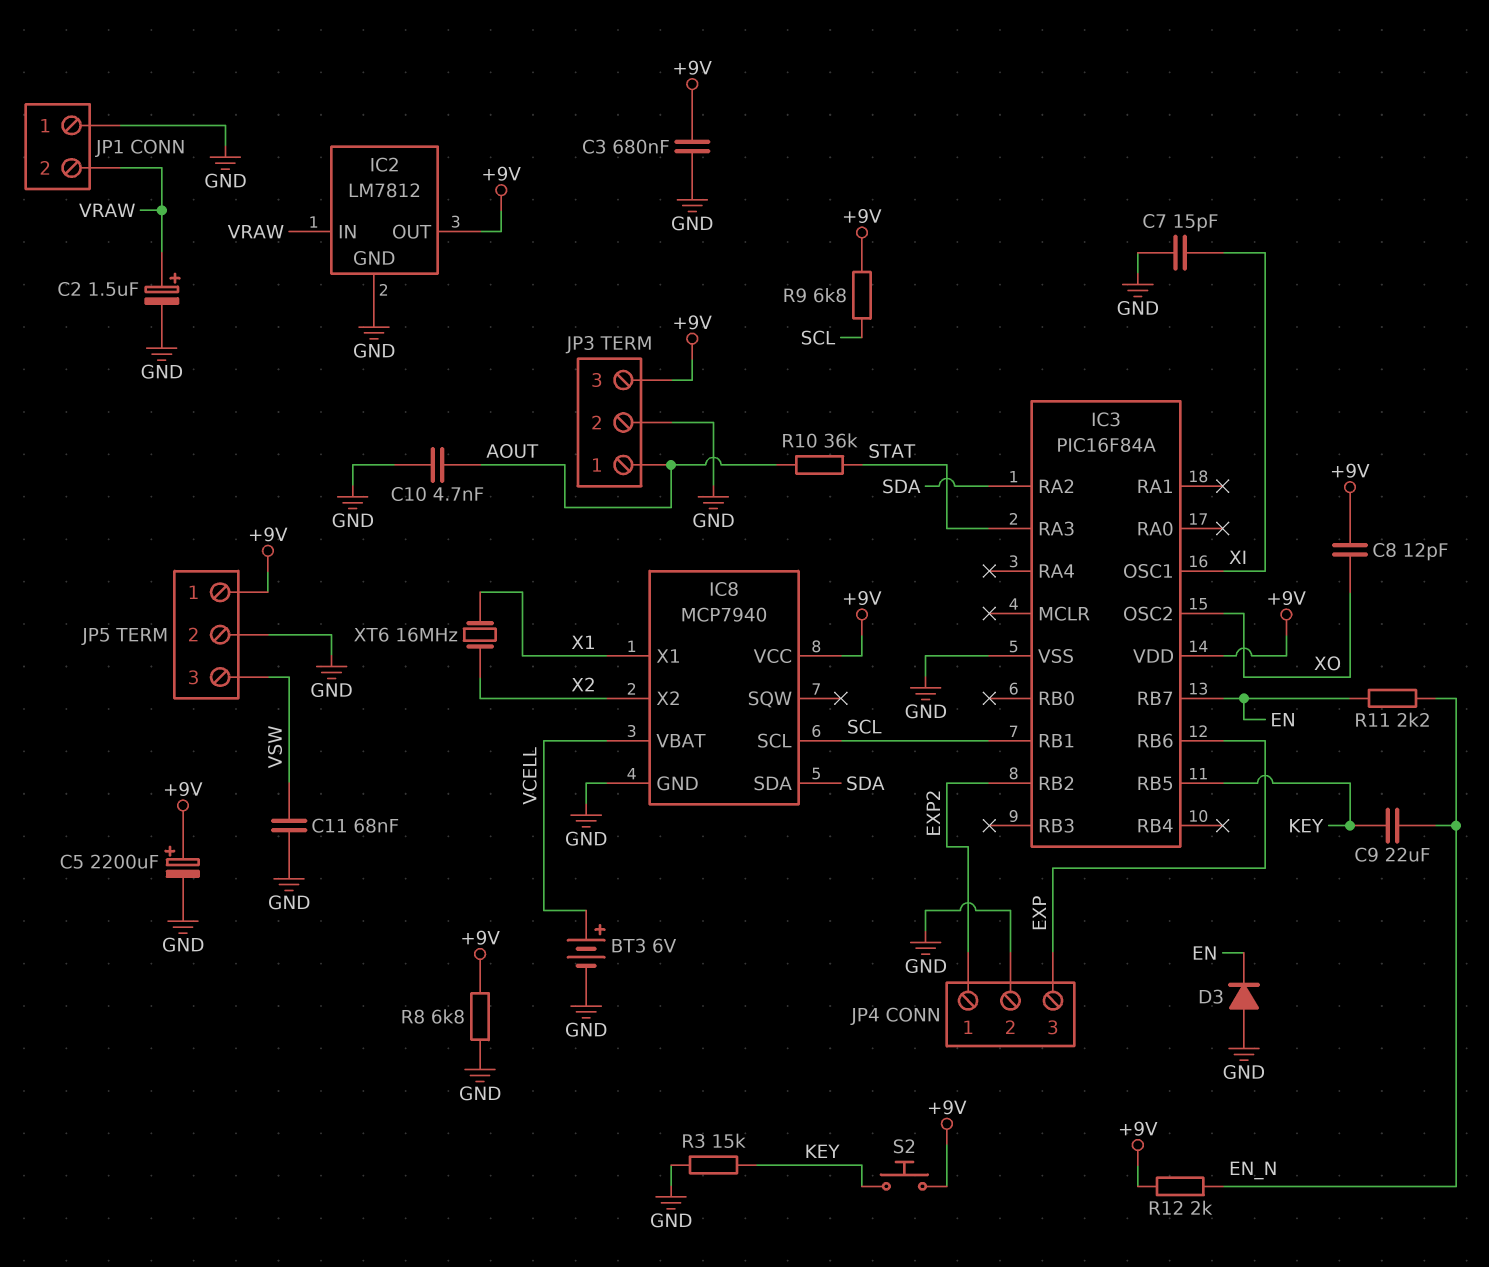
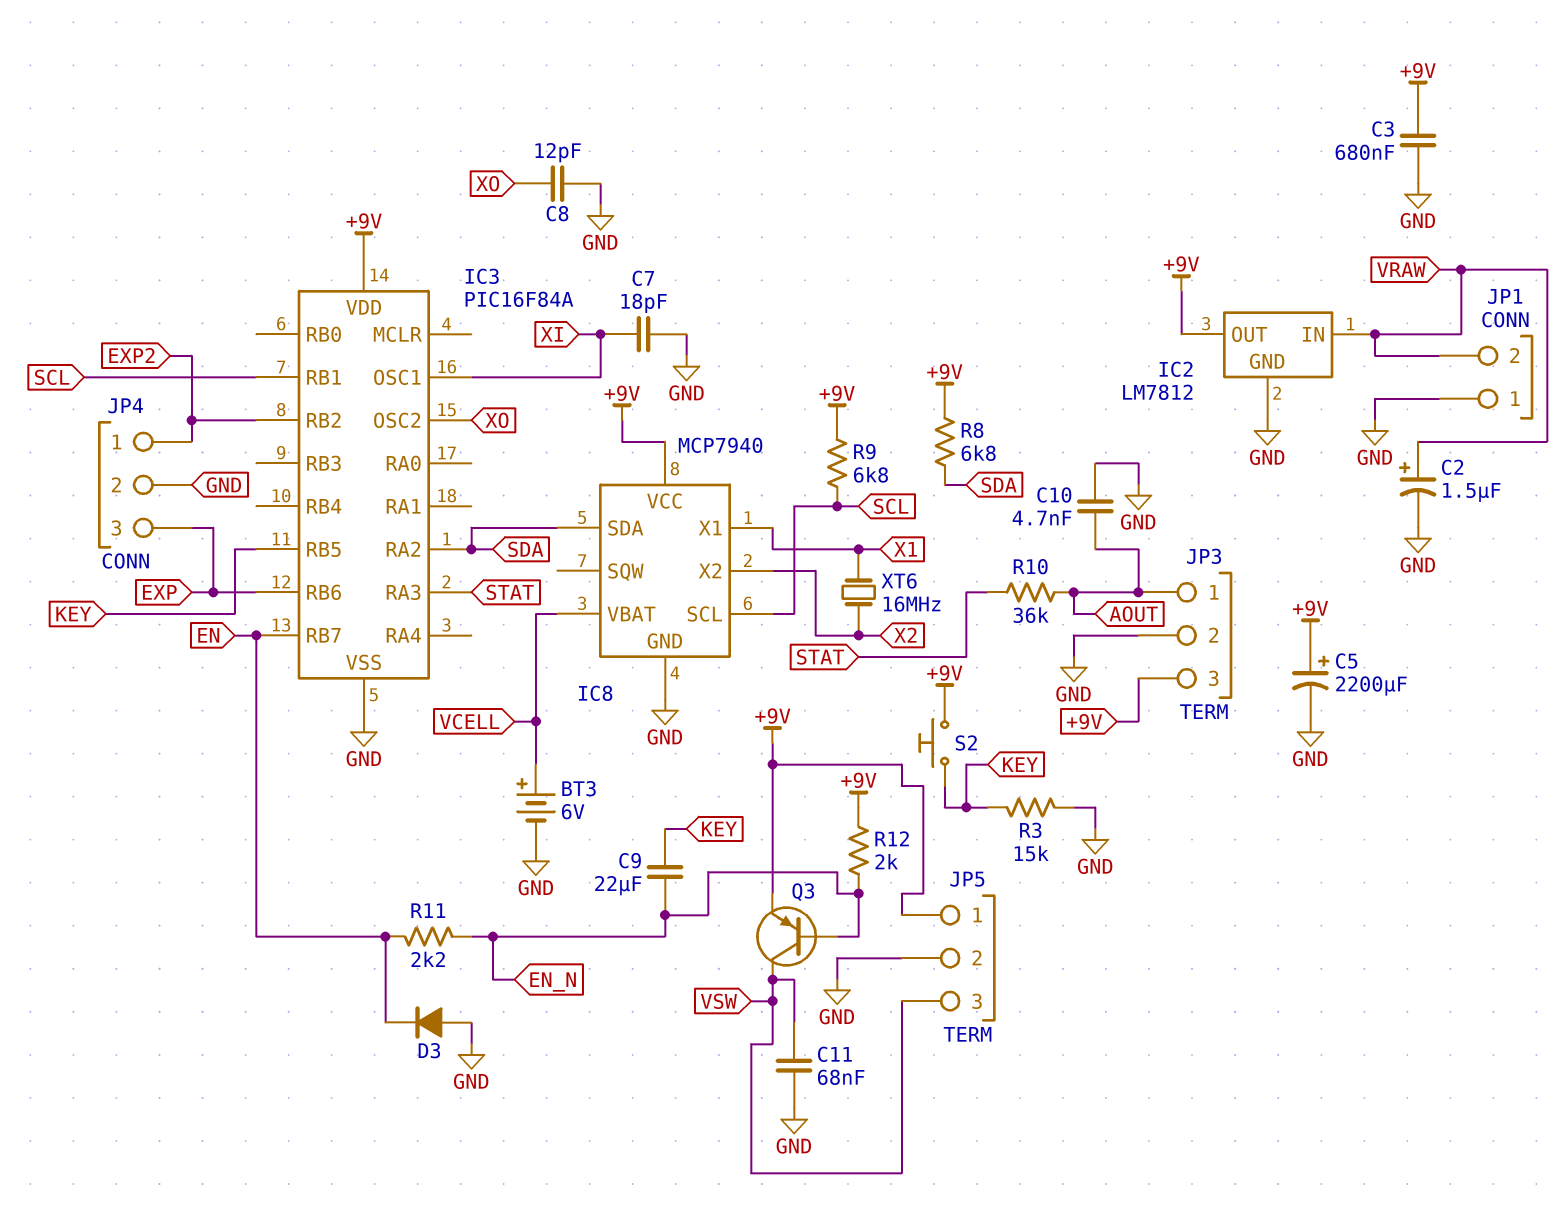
C7: 15pF (GND, XI) -> 18pF (GND, XI)
C8: 12pF (+9V, XO) -> 12pF (GND, XO)
Q3: none -> PNP (B EN_N, C VSW, E +9V)
R8: 6.8k (+9V, GND) -> 6.8k (+9V, SDA)

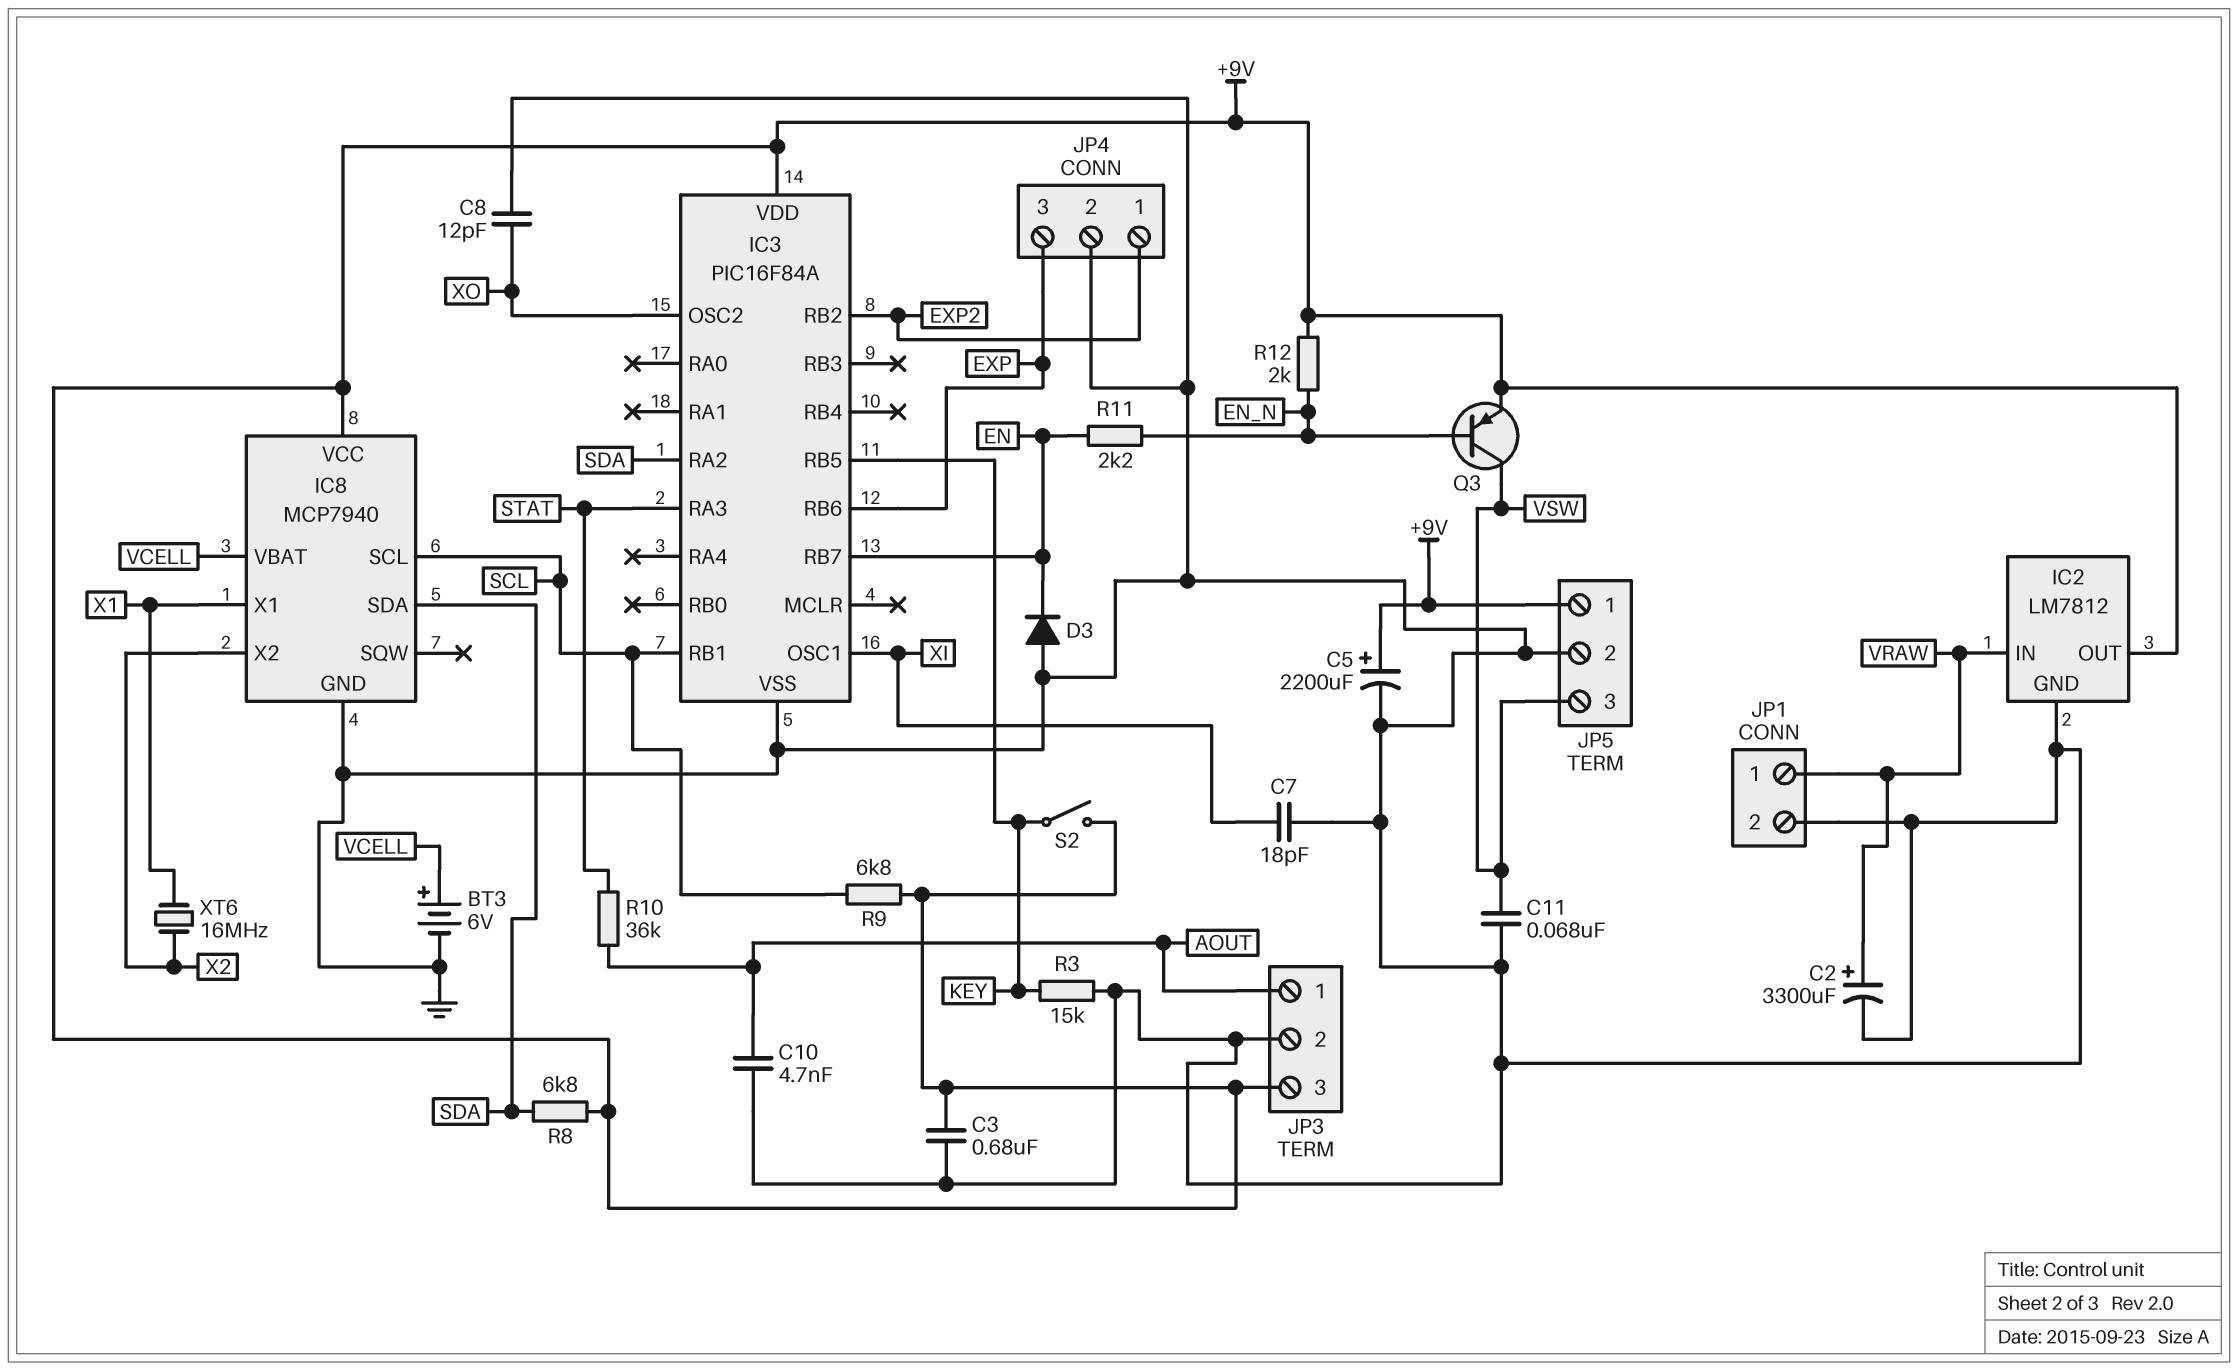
C2: 1.5uF (plus VRAW, minus GND) -> 3300uF (plus VRAW, minus GND)
C9: 22uF (EN_N, KEY) -> none
JP1 pin 1: GND -> VRAW
JP1 pin 2: VRAW -> GND
S2: button (+9V, KEY) -> switch (+9V, KEY)

